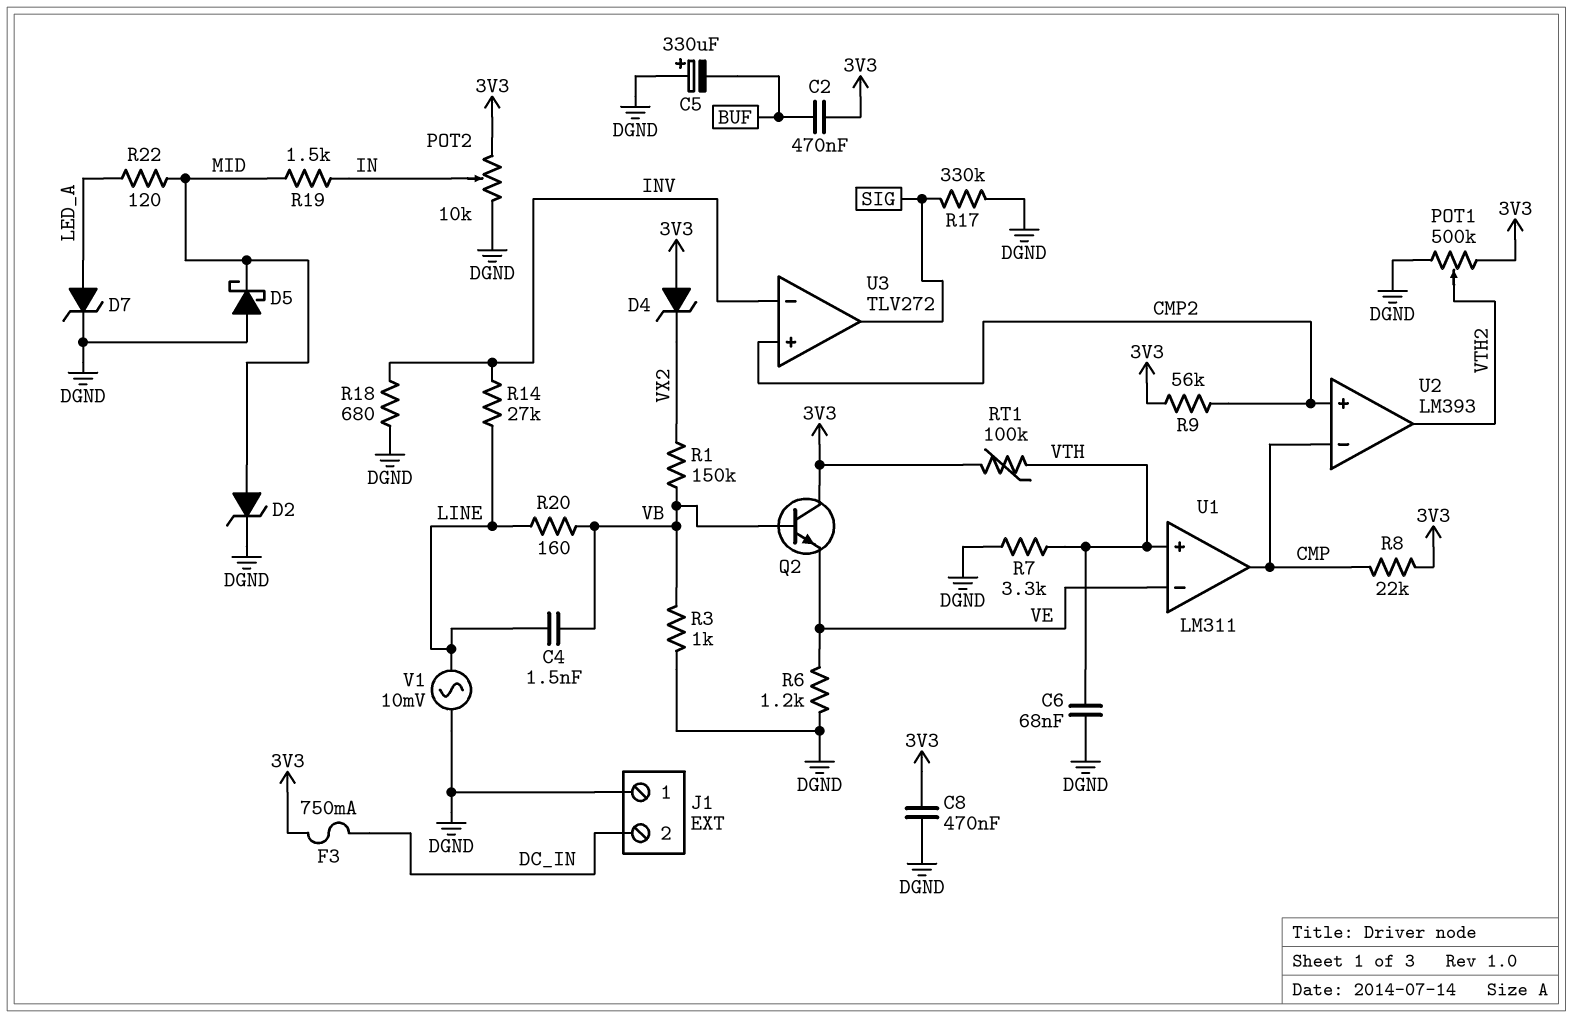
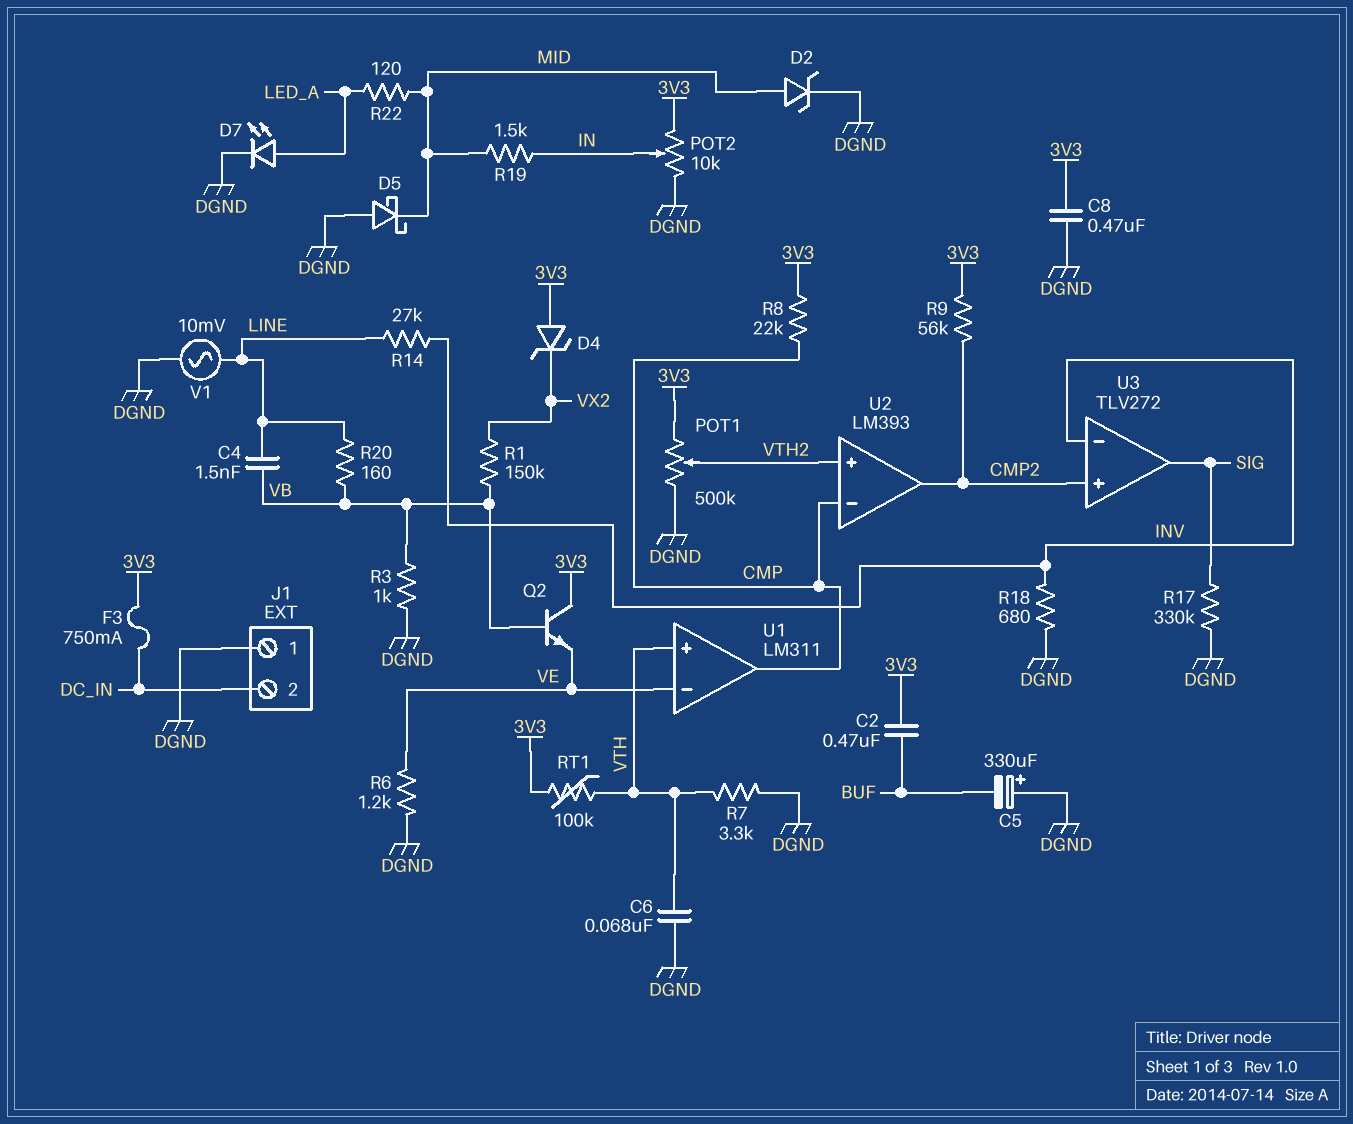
D7: zener (A LED_A, K DGND) -> LED (A LED_A, K DGND)
U2 pin in+: CMP2 -> VTH2
U2 pin out: VTH2 -> CMP2

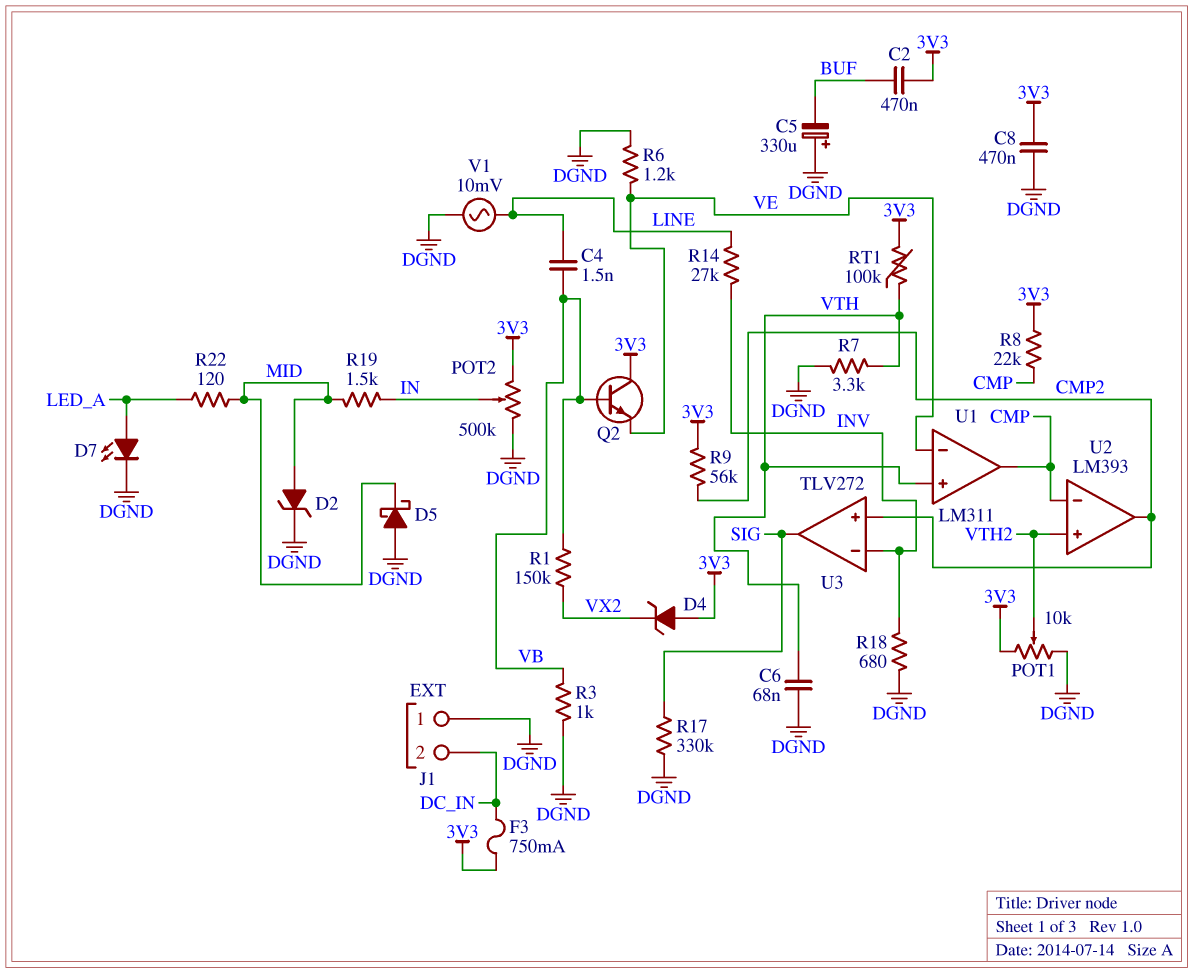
POT1: 500k (3V3, DGND, wiper VTH2) -> 10k (3V3, DGND, wiper VTH2)
POT2: 10k (3V3, DGND, wiper IN) -> 500k (3V3, DGND, wiper IN)
R20: 160 (LINE, VB) -> none

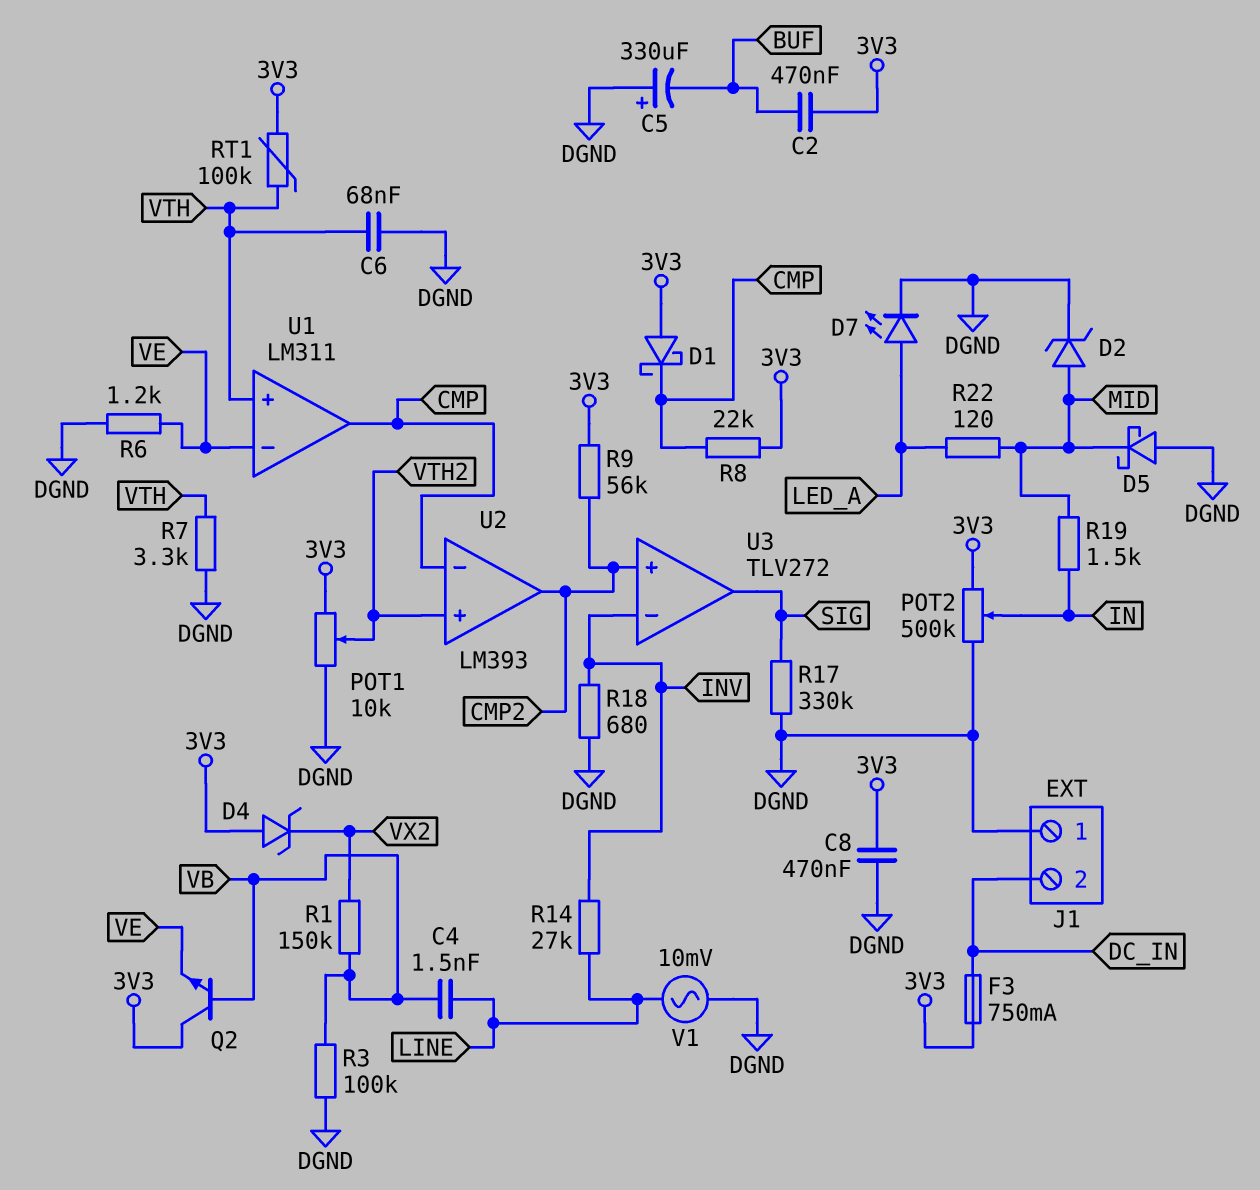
D1: none -> schottky (A 3V3, K CMP)
R3: 1k (DGND, VB) -> 100k (DGND, VB)

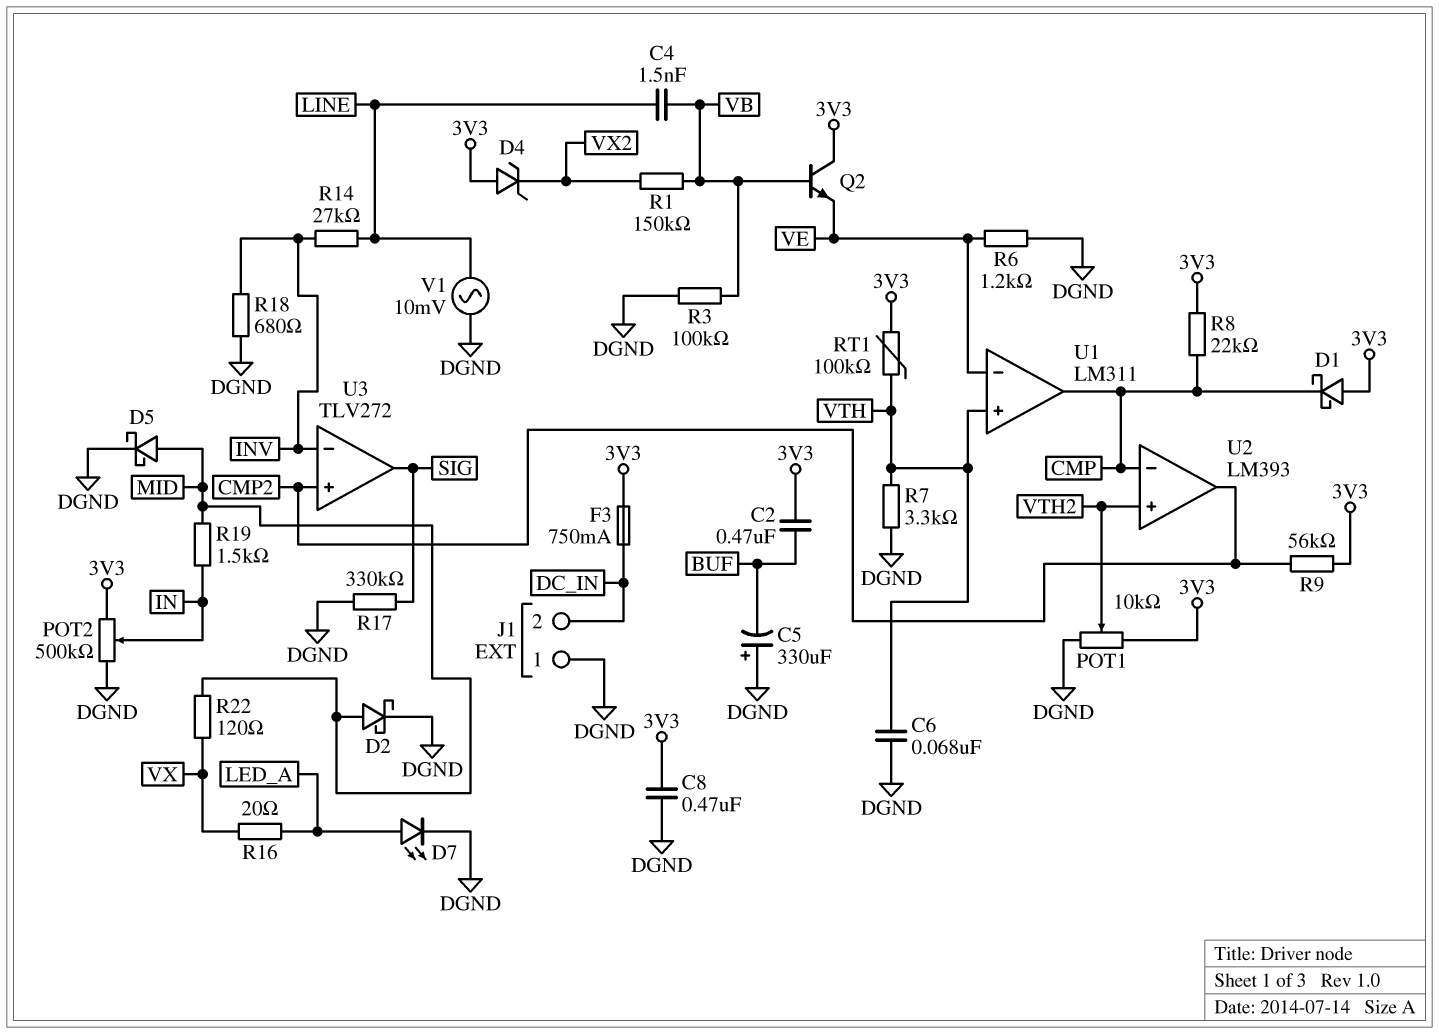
D2: zener (A MID, K DGND) -> schottky (A MID, K DGND)
D5: schottky (A DGND, K MID) -> schottky (A MID, K DGND)
R16: none -> 20 (LED_A, VX)
R22: 120 (LED_A, MID) -> 120 (MID, VX)

